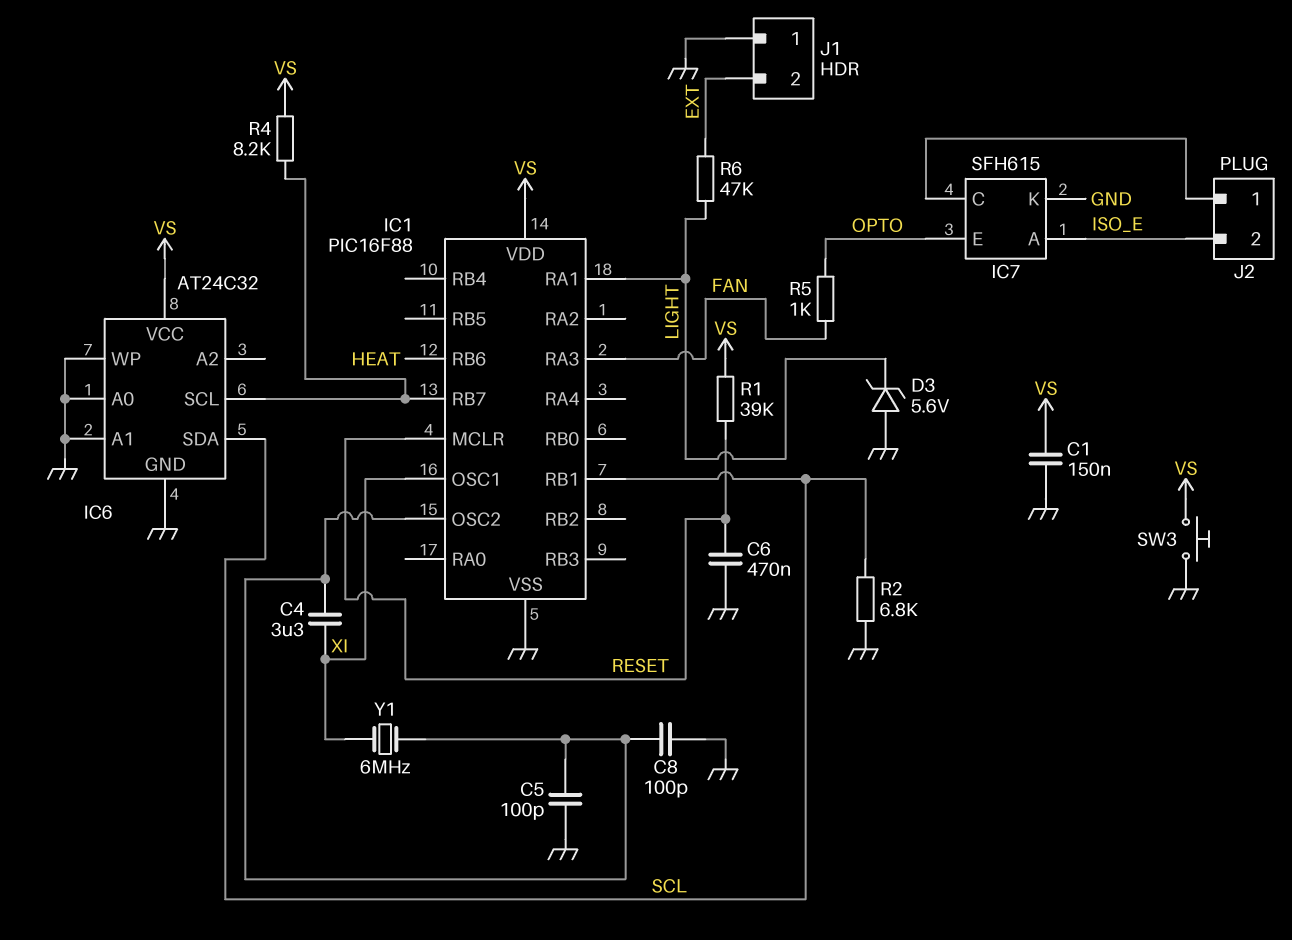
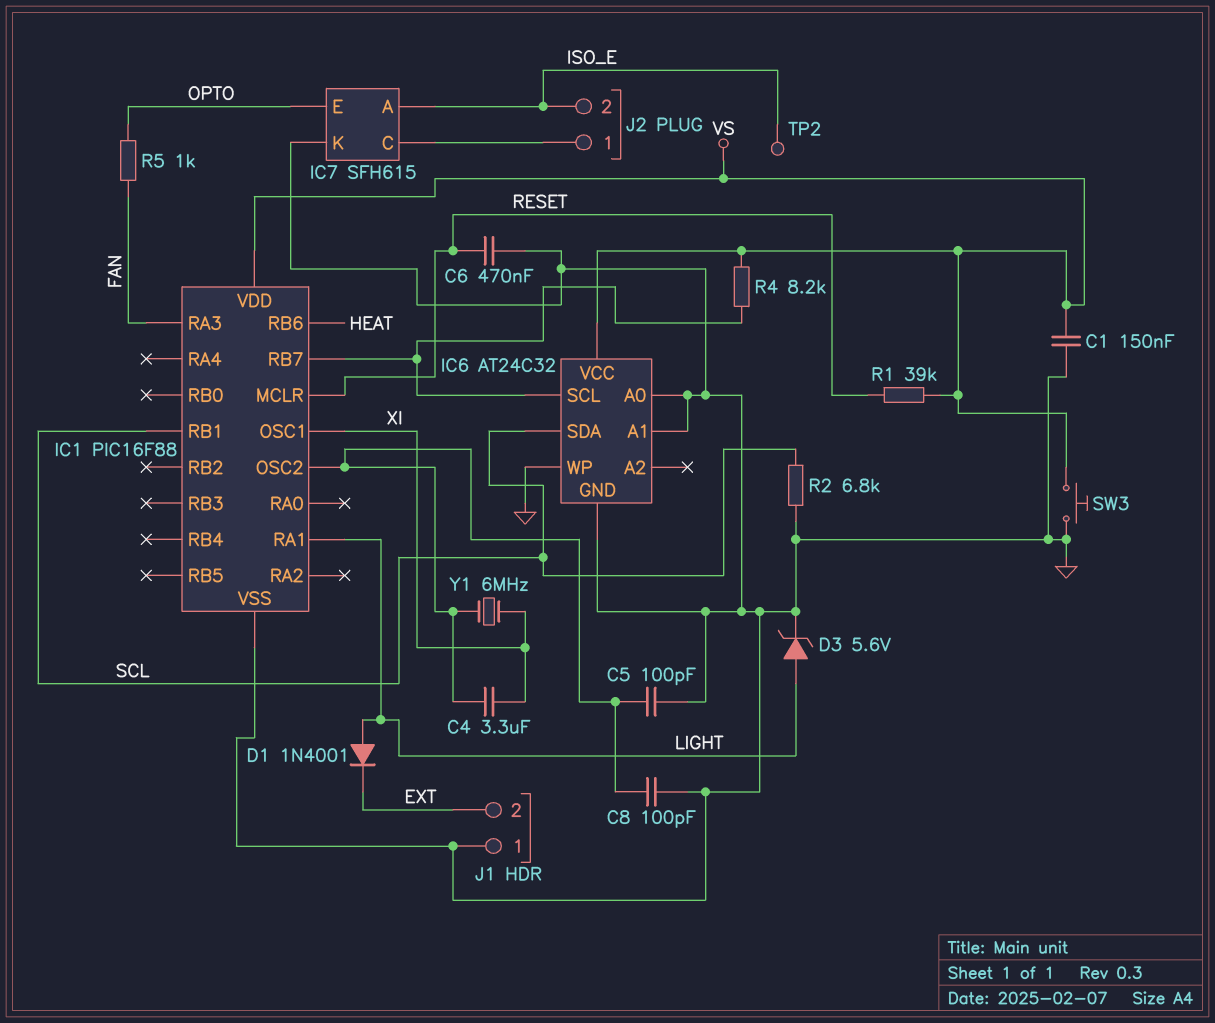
D1: none -> diode 1N4001 (A LIGHT, K EXT)
D3: zener 5.6V (A GND, K LIGHT) -> zener 5.6V (A LIGHT, K GND)
R6: 47k (EXT, LIGHT) -> none
TP2: none -> test point (ISO_E)

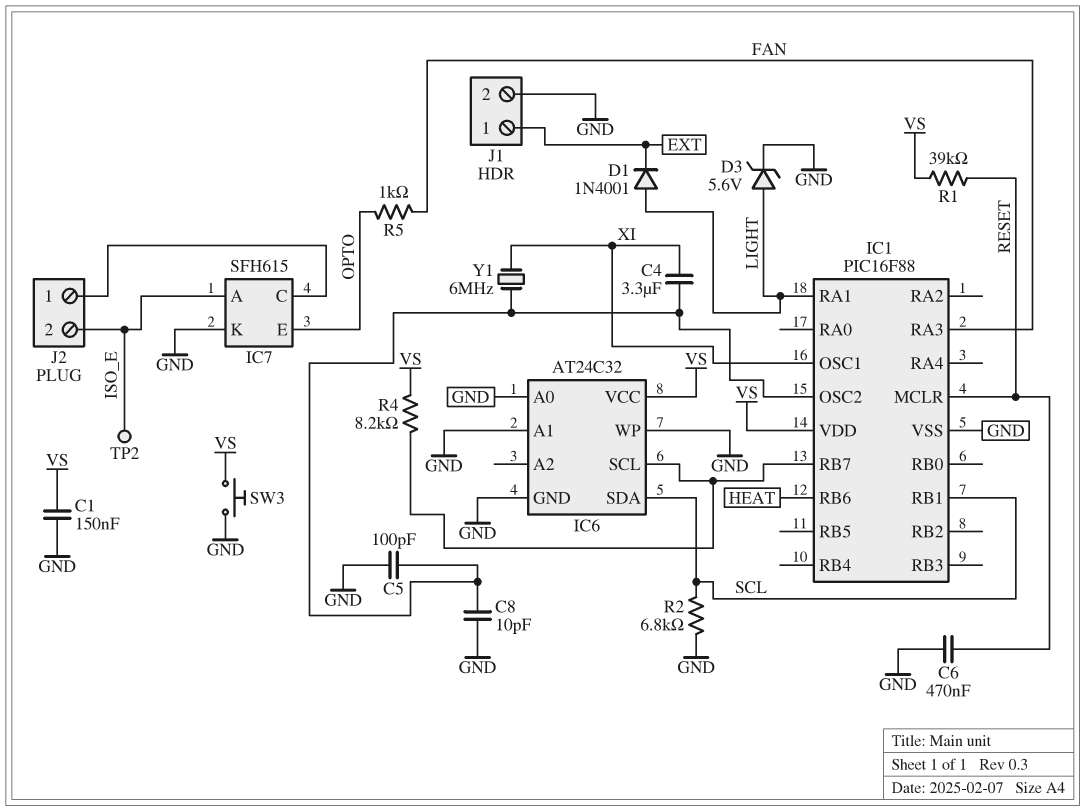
C8: 100pF (GND, IC1/OSC2) -> 10pF (GND, IC1/OSC2)
J1 pin 1: GND -> EXT
J1 pin 2: EXT -> GND

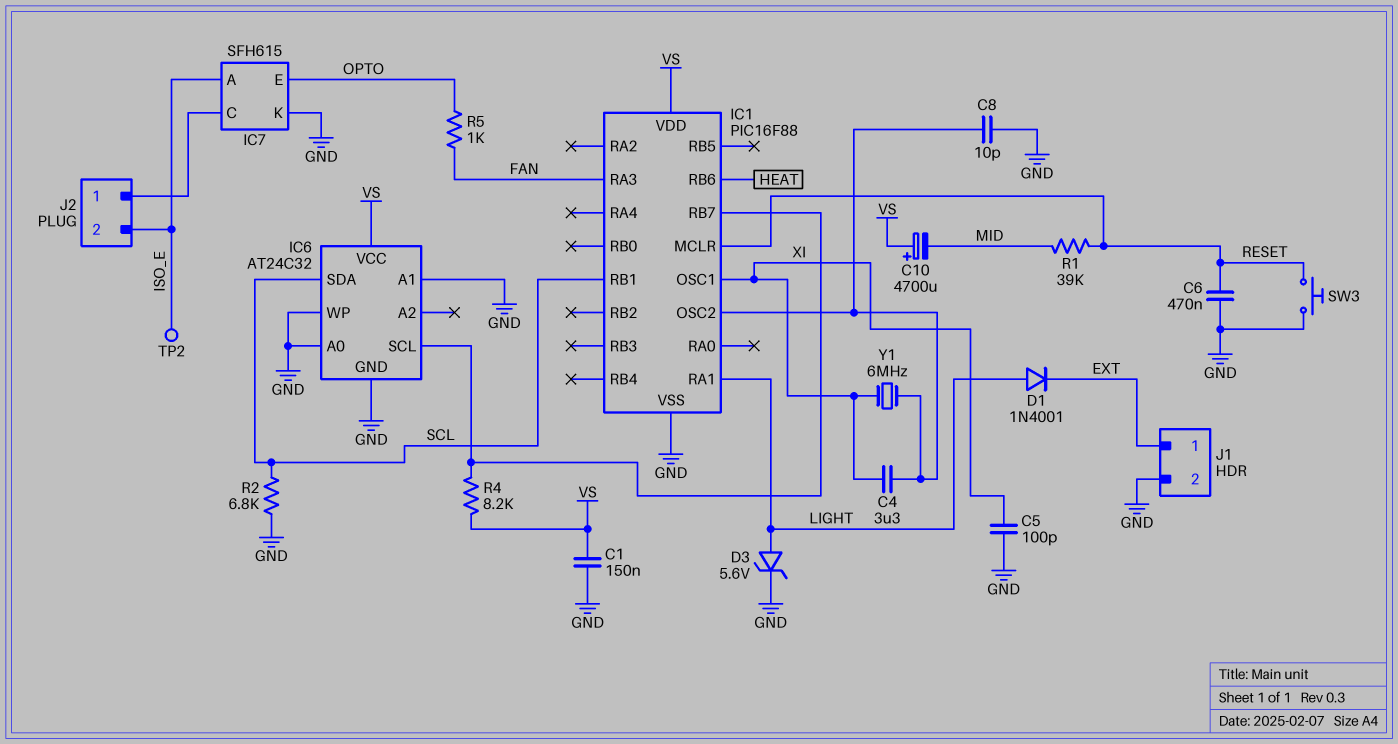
C5: 100pF (GND, IC1/OSC2) -> 100pF (GND, XI)
C10: none -> 4700uF (plus VS, minus MID)
R1: 39k (RESET, VS) -> 39k (MID, RESET)
SW3: button (GND, VS) -> button (GND, RESET)

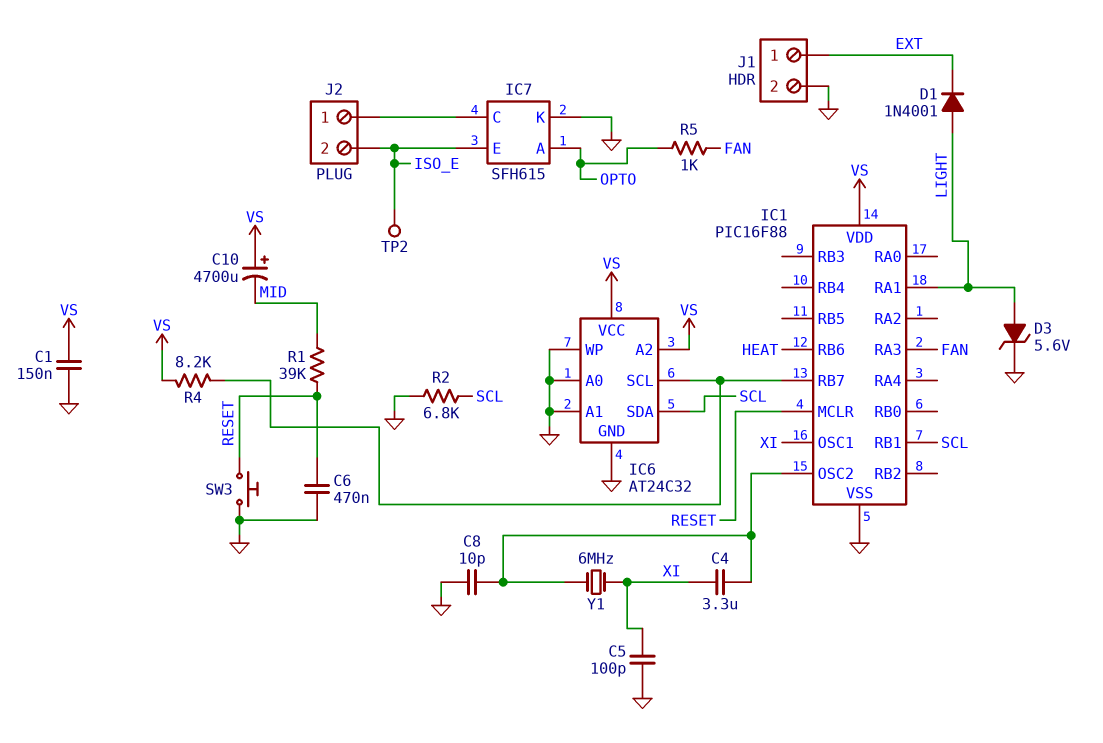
IC6 pin A2: none -> VS
IC7 pin A: ISO_E -> OPTO
IC7 pin E: OPTO -> ISO_E

